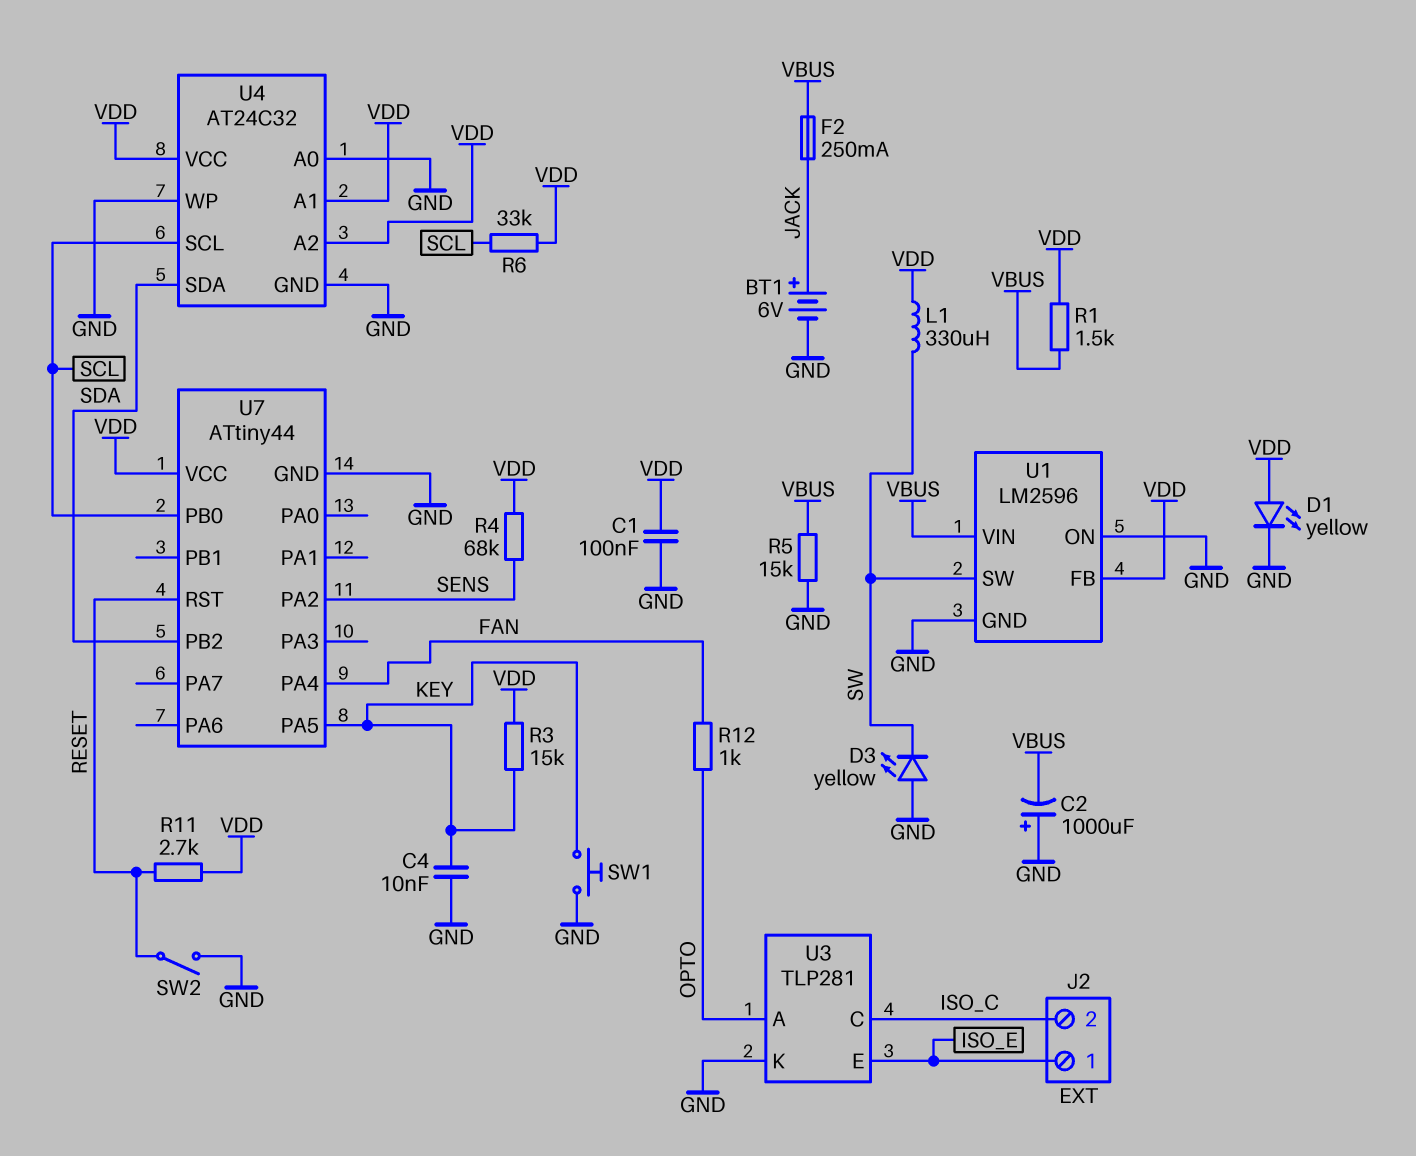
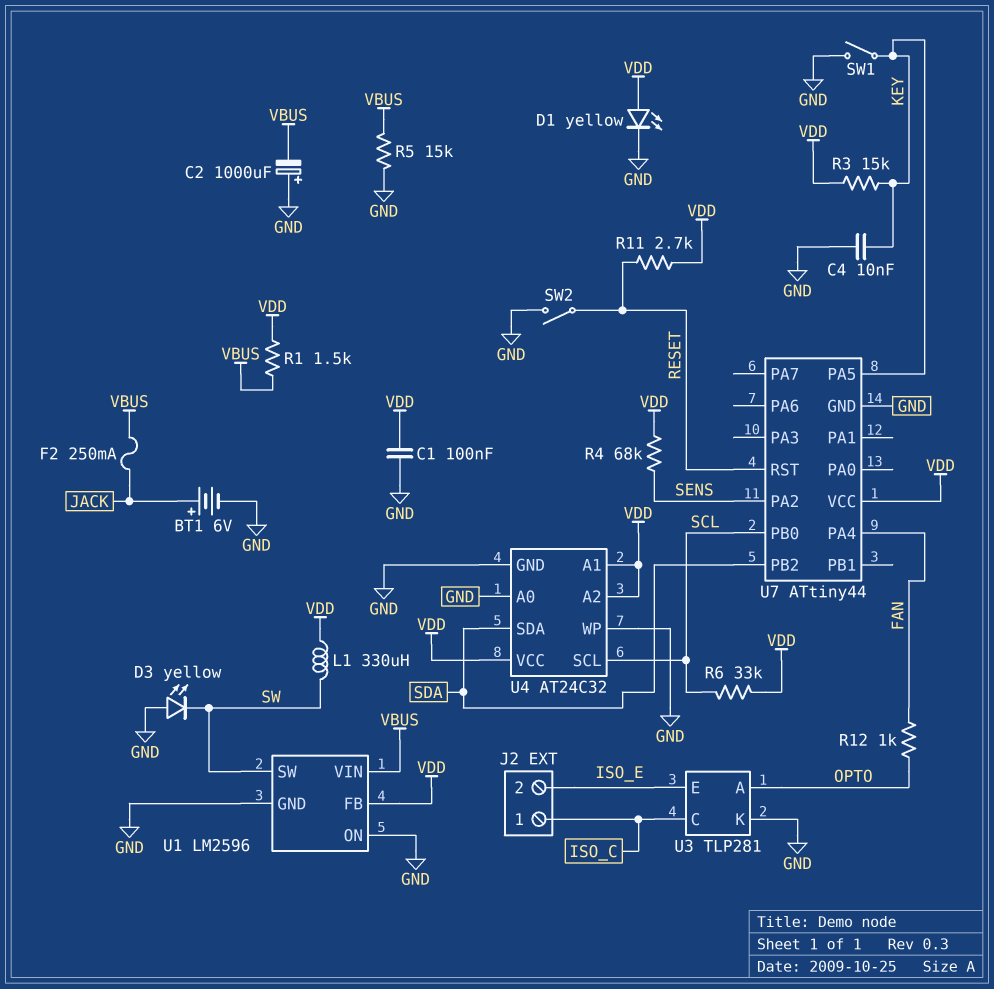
J2 pin 1: ISO_E -> ISO_C
J2 pin 2: ISO_C -> ISO_E
SW1: button (GND, KEY) -> switch (GND, KEY)

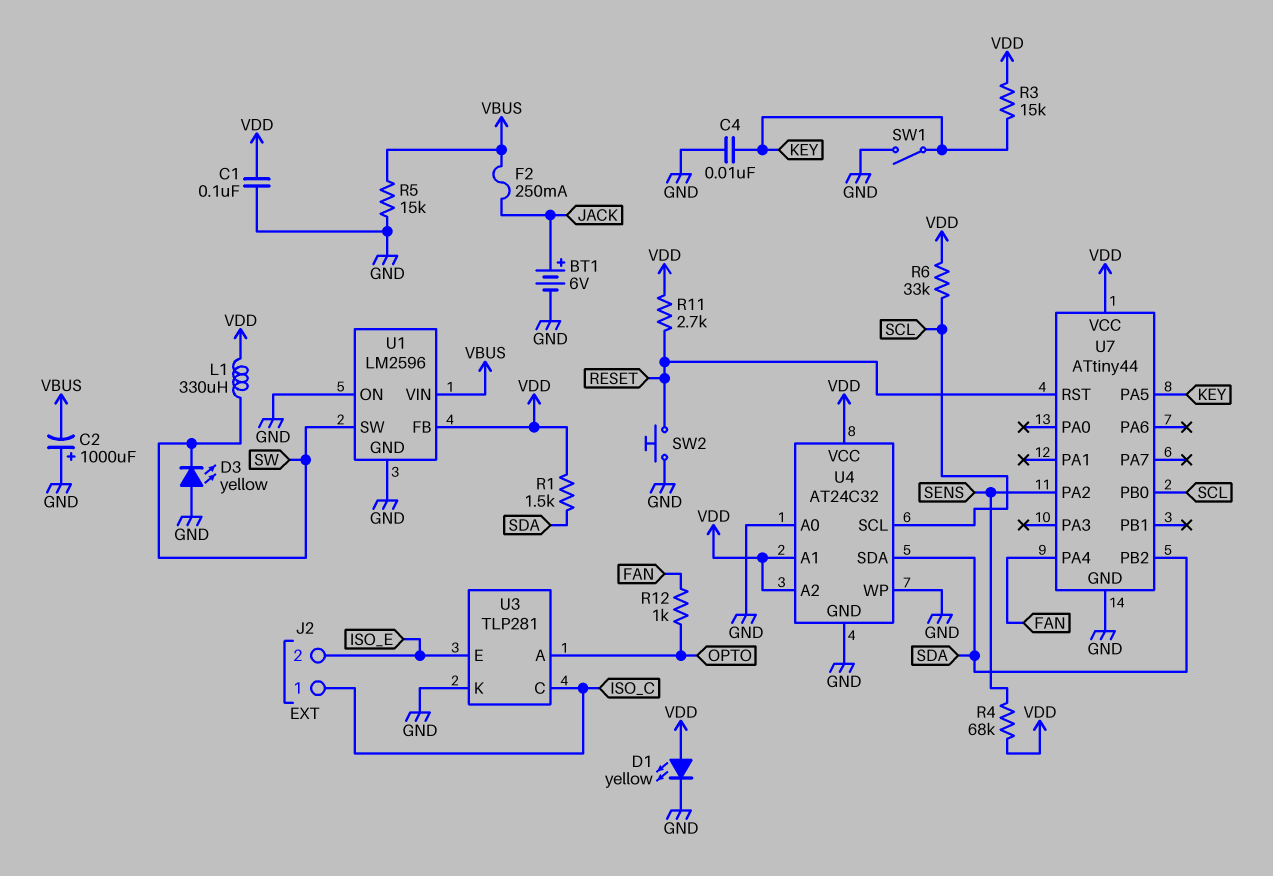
R1: 1.5k (VBUS, VDD) -> 1.5k (SDA, VDD)
SW2: switch (GND, RESET) -> button (GND, RESET)

